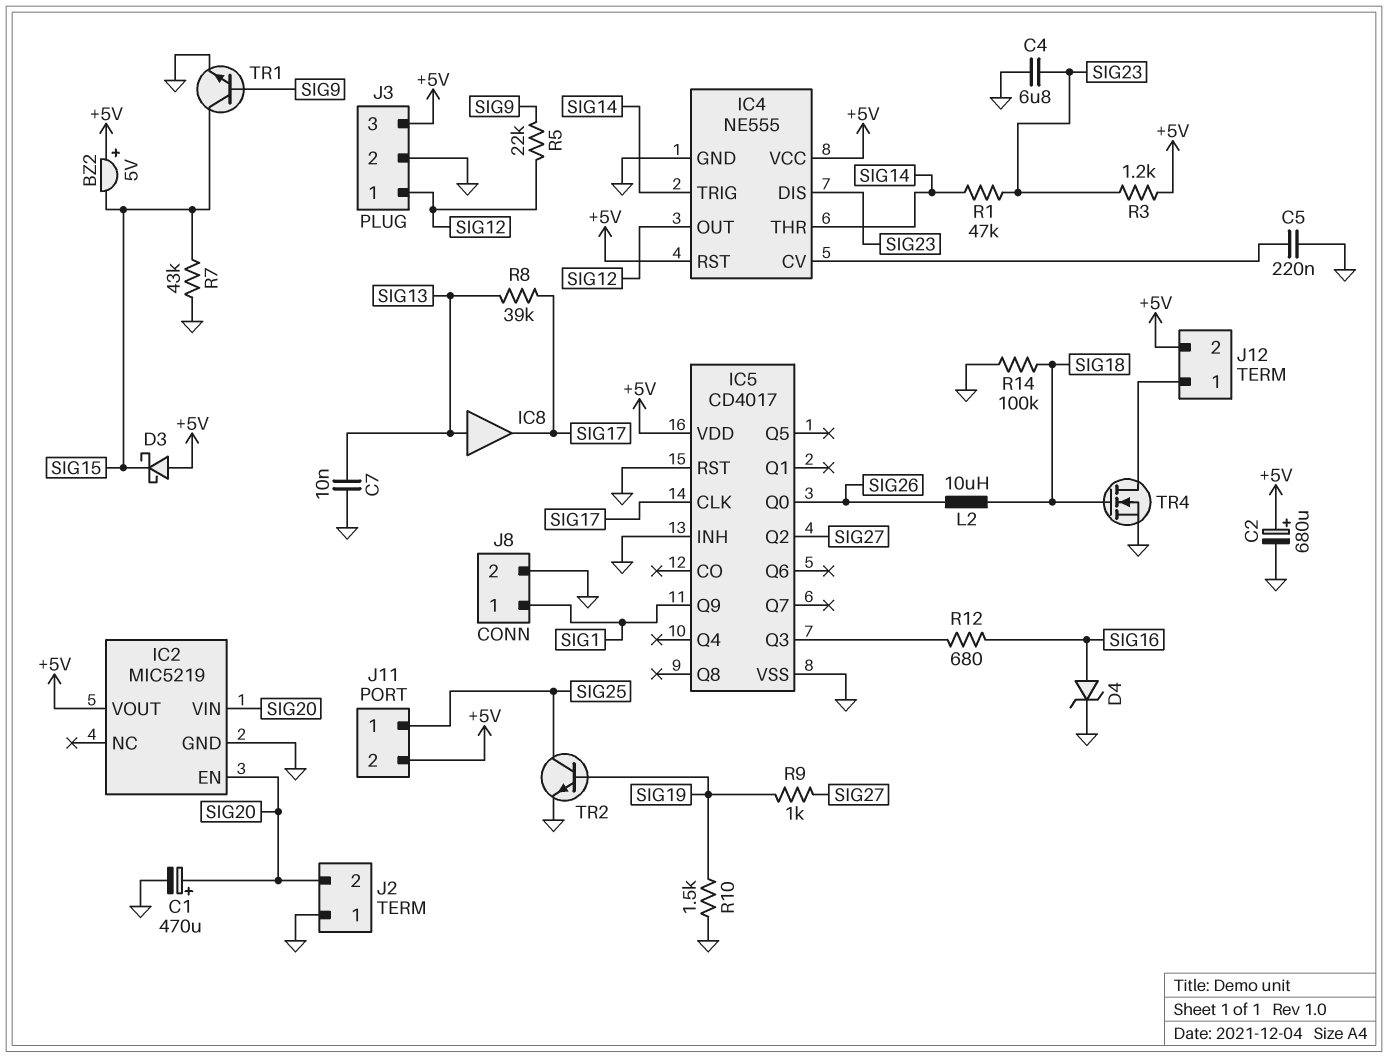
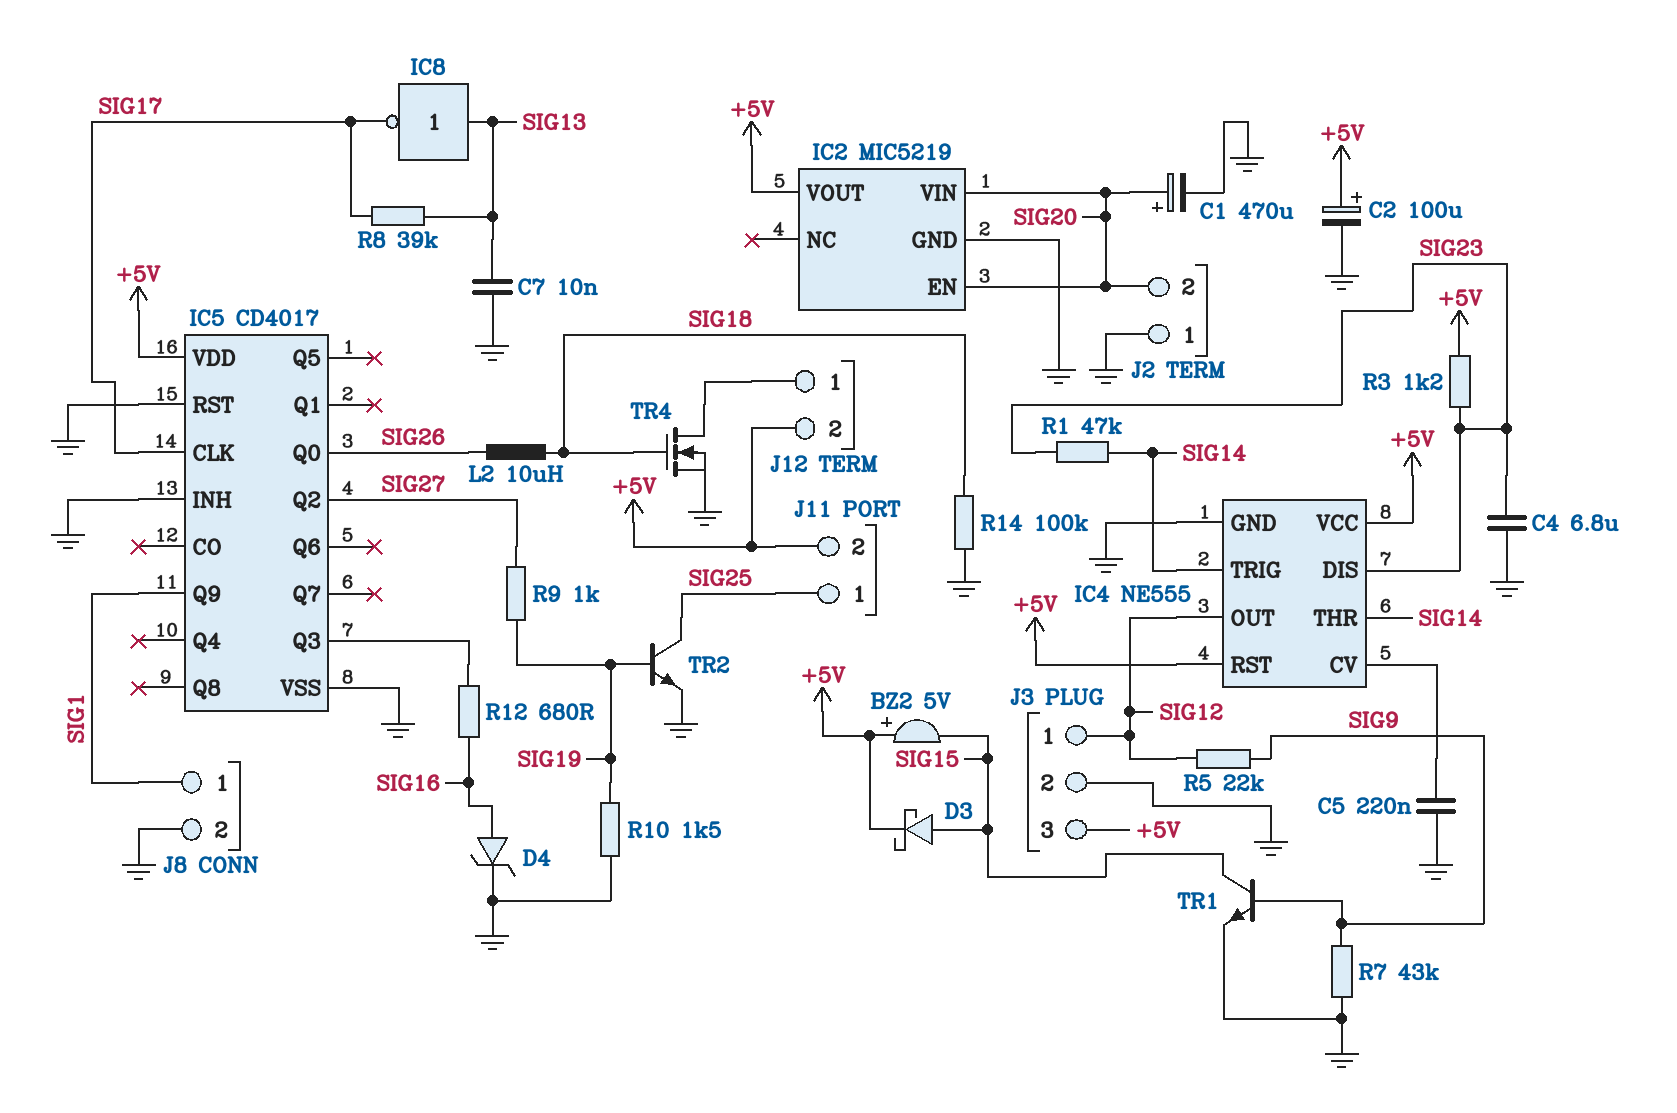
C2: 680uF (plus +5V, minus GND) -> 100uF (plus +5V, minus GND)
D3: schottky (A +5V, K SIG15) -> schottky (A SIG15, K +5V)
IC8: buffer (in SIG13, out SIG17) -> NOT (in SIG13, out SIG17)
R7: 43k (GND, SIG15) -> 43k (GND, SIG9)

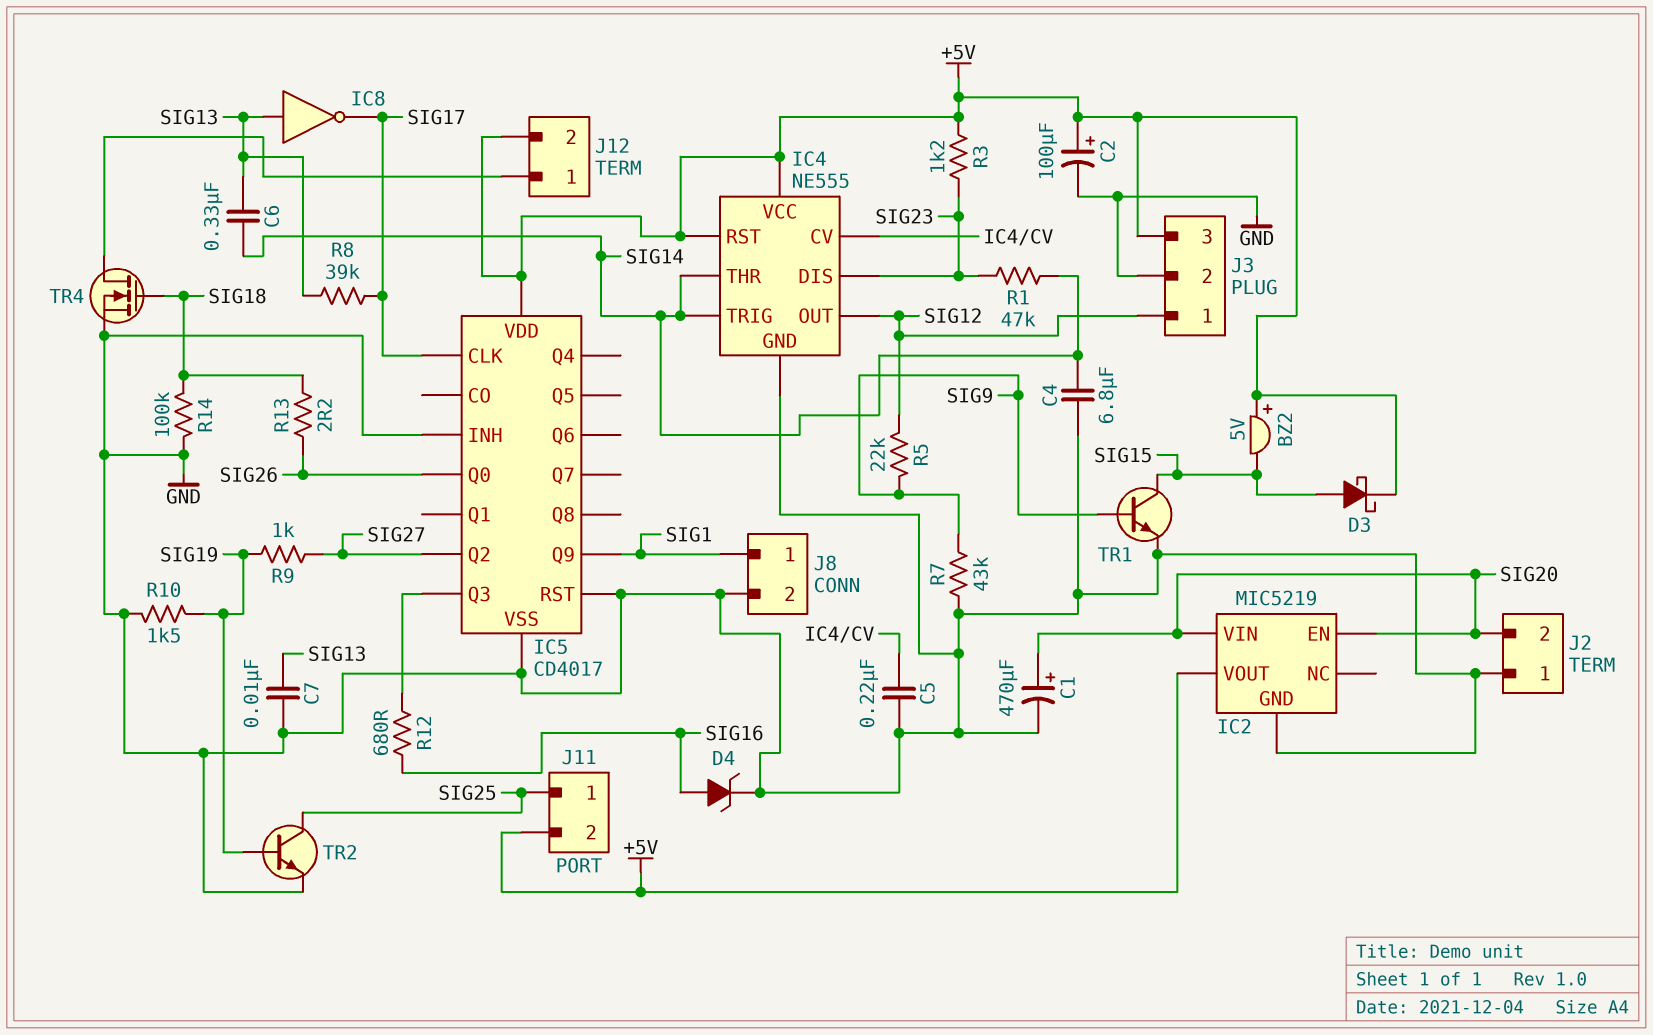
C4: 6.8uF (GND, SIG23) -> 6.8uF (GND, SIG14)
C6: none -> 330nF (SIG13, SIG14)
L2: 10uH (SIG18, SIG26) -> none
R13: none -> 2.2 (SIG18, SIG26)

